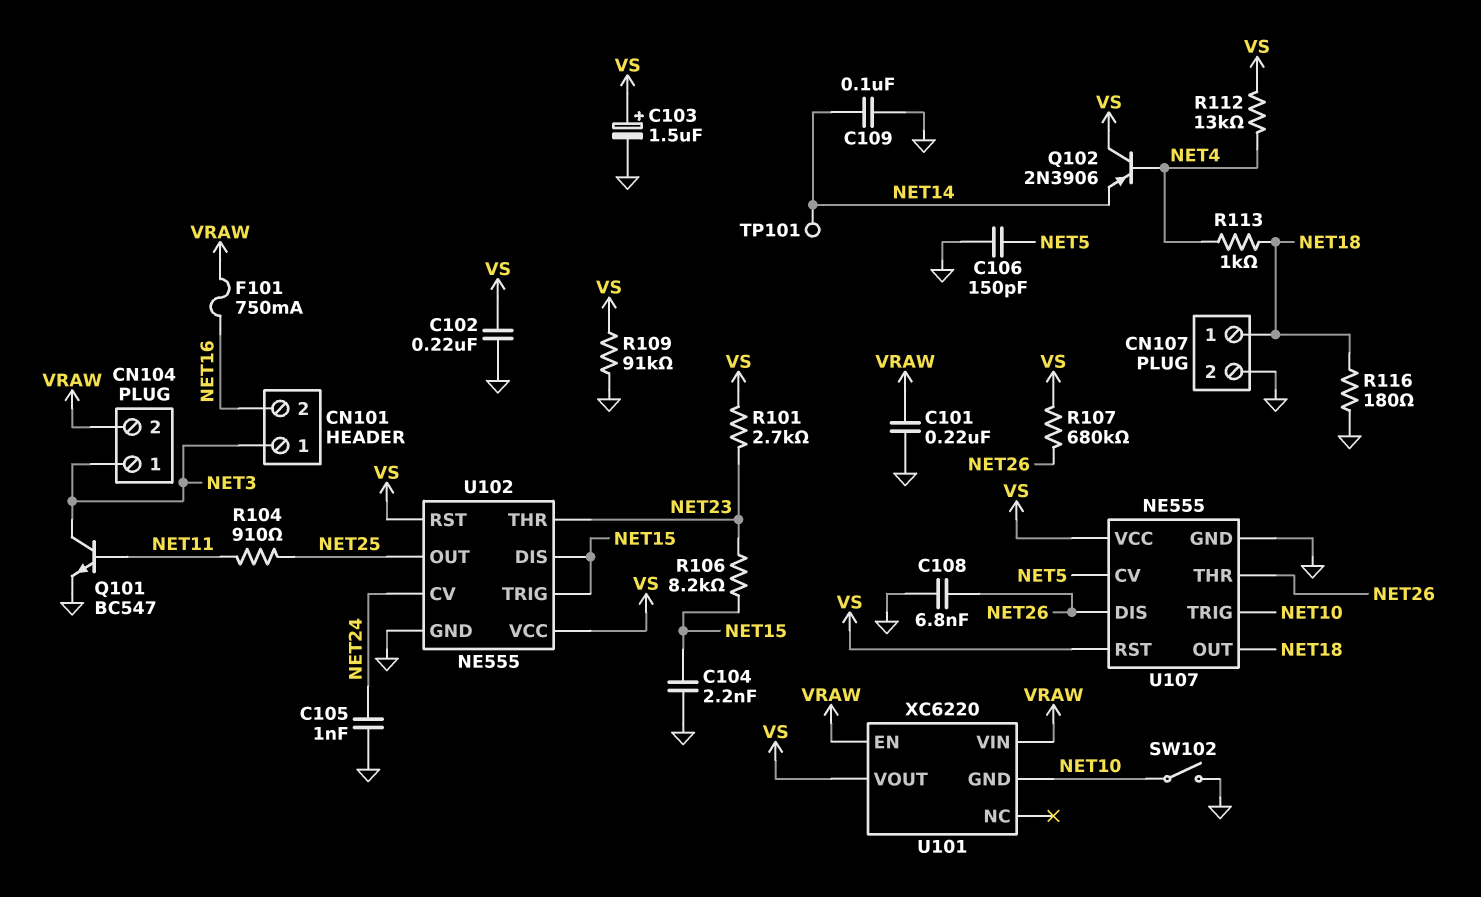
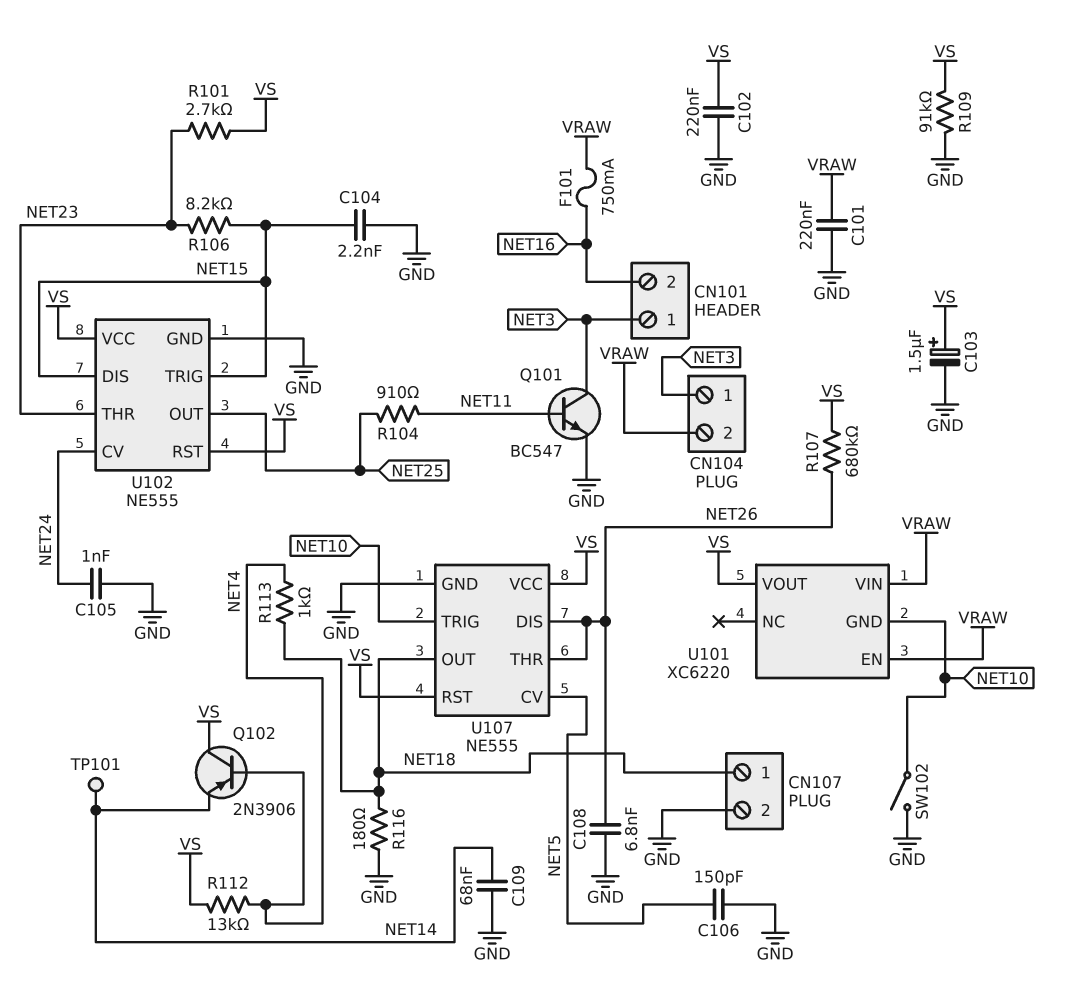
C109: 100nF (GND, NET14) -> 68nF (GND, NET14)

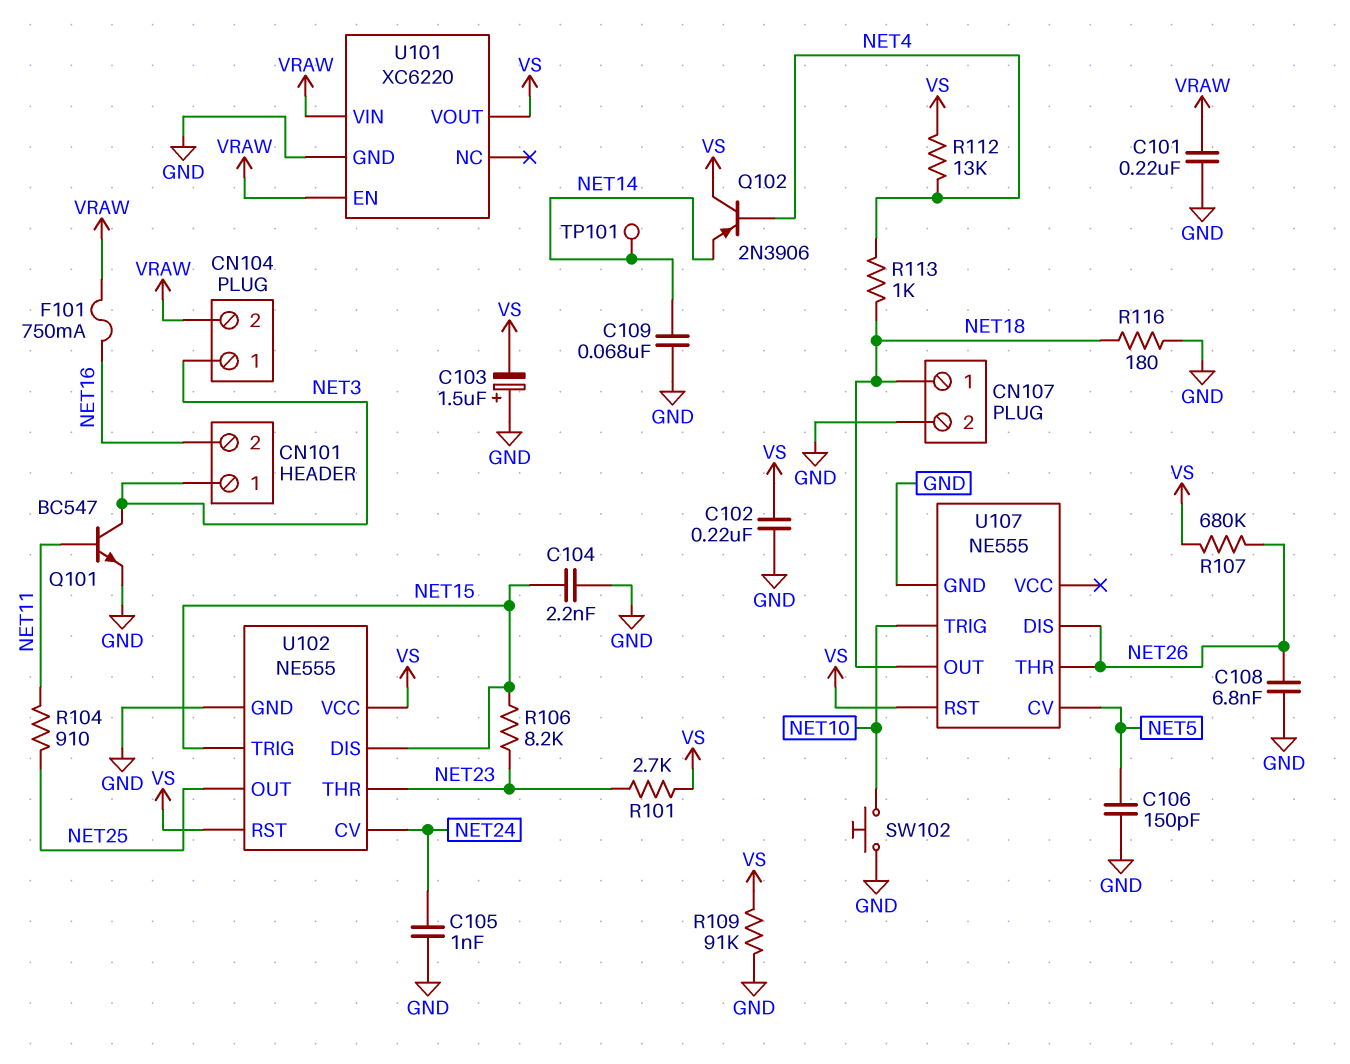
C103: 1.5uF (plus VS, minus GND) -> 1.5uF (plus GND, minus VS)
SW102: switch (GND, NET10) -> button (GND, NET10)
U101 pin GND: NET10 -> GND
U107 pin VCC: VS -> none

